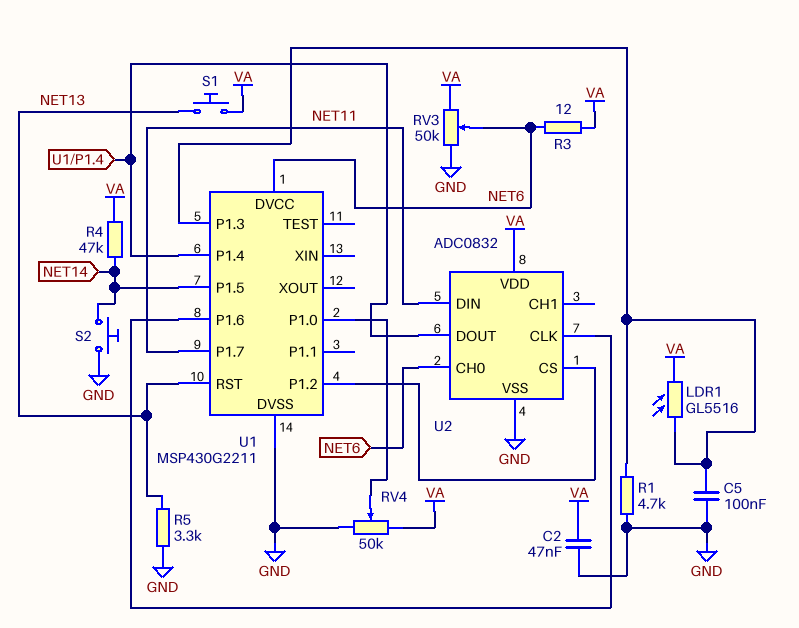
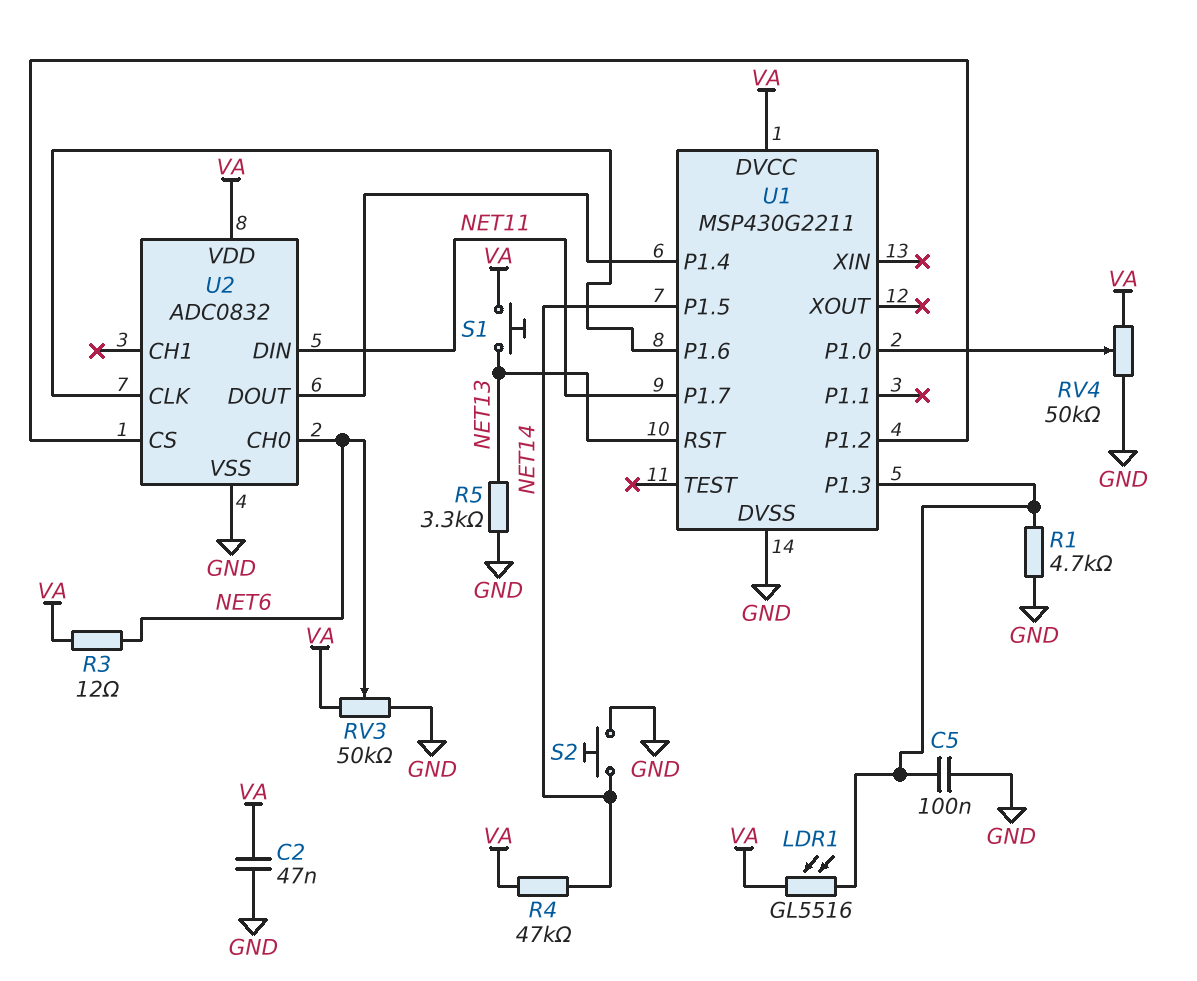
U1 pin DVCC: NET6 -> VA

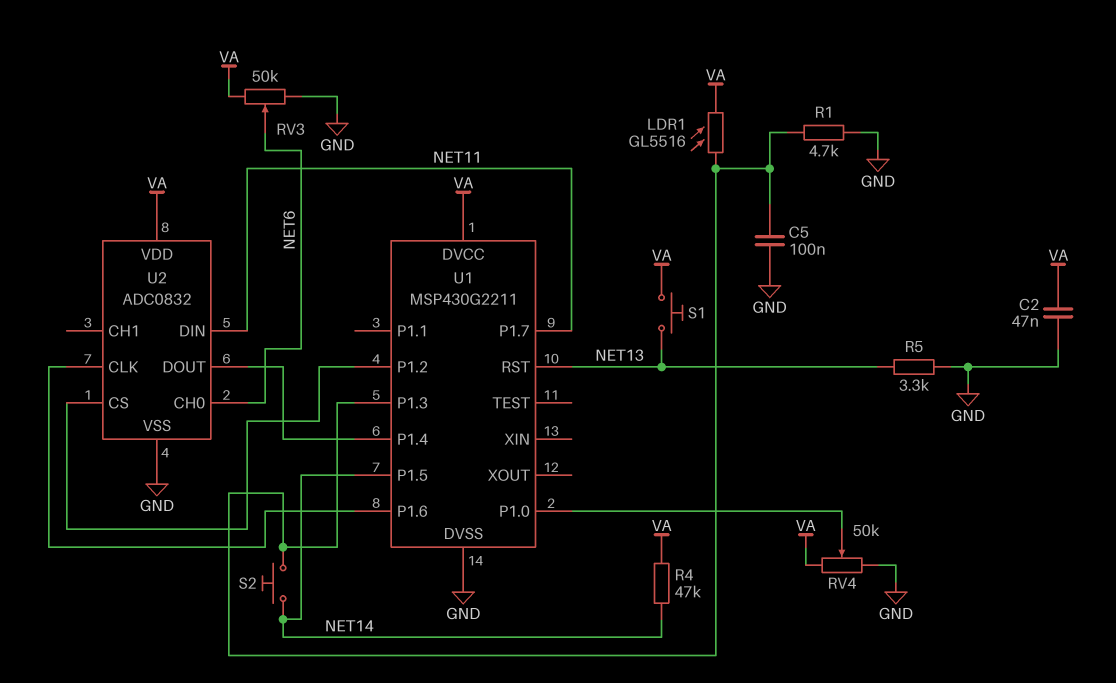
R3: 12 (NET6, VA) -> none
S2: button (GND, NET14) -> button (NET14, U1/P1.3)

